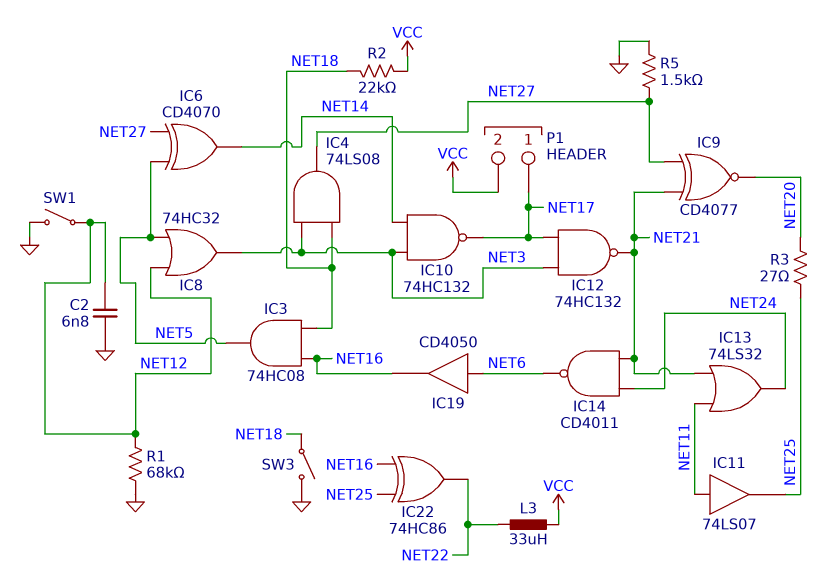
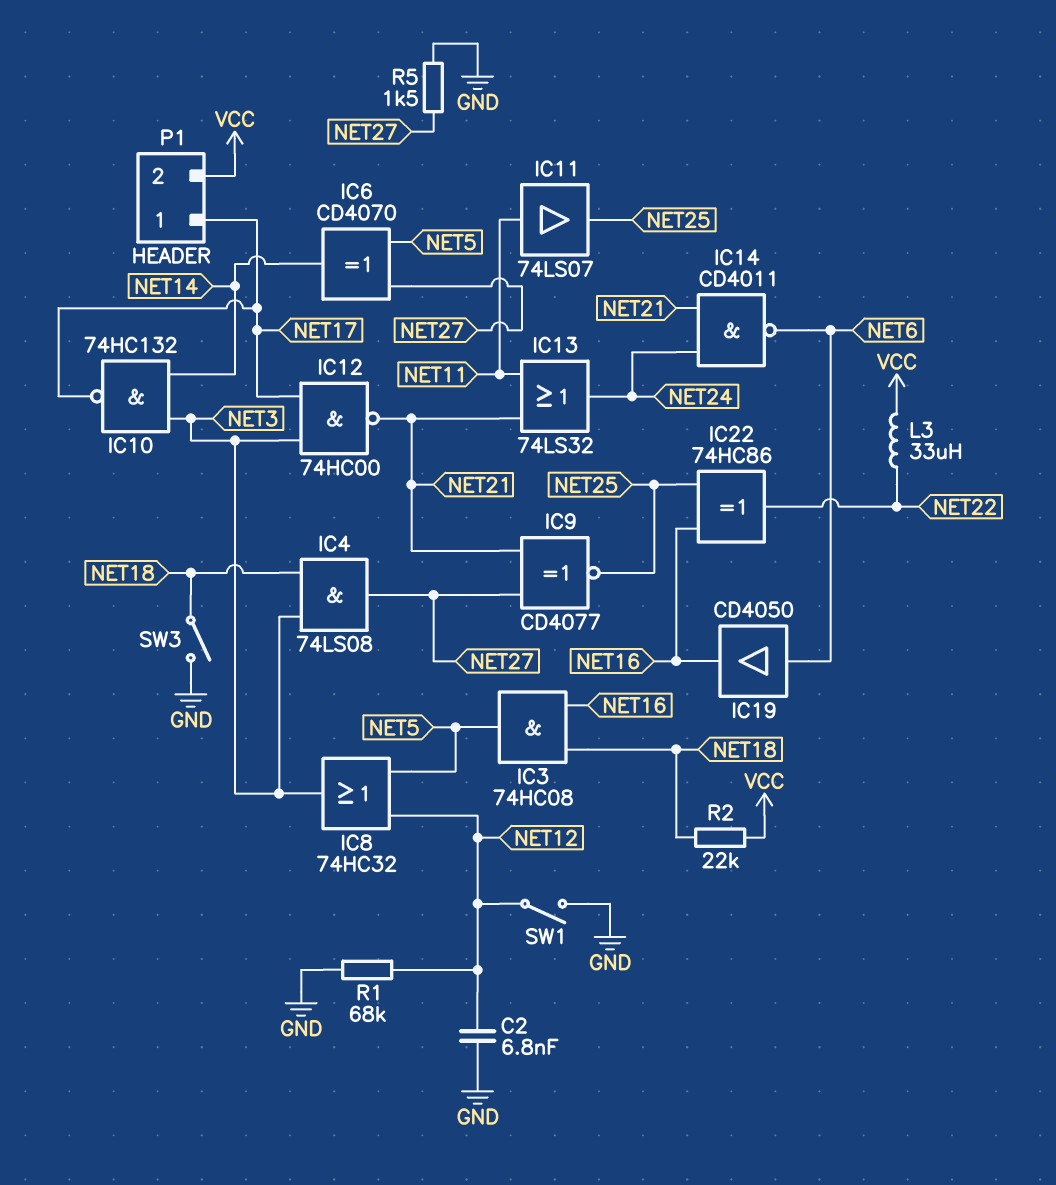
IC9: XNOR CD4077 (in NET21, in NET27, out NET20) -> XNOR CD4077 (in NET21, in NET27, out NET25)
IC12: NAND 74HC132 (in NET3, in NET17, out NET21) -> NAND 74HC00 (in NET3, in NET17, out NET21)
R3: 27 (NET20, NET25) -> none

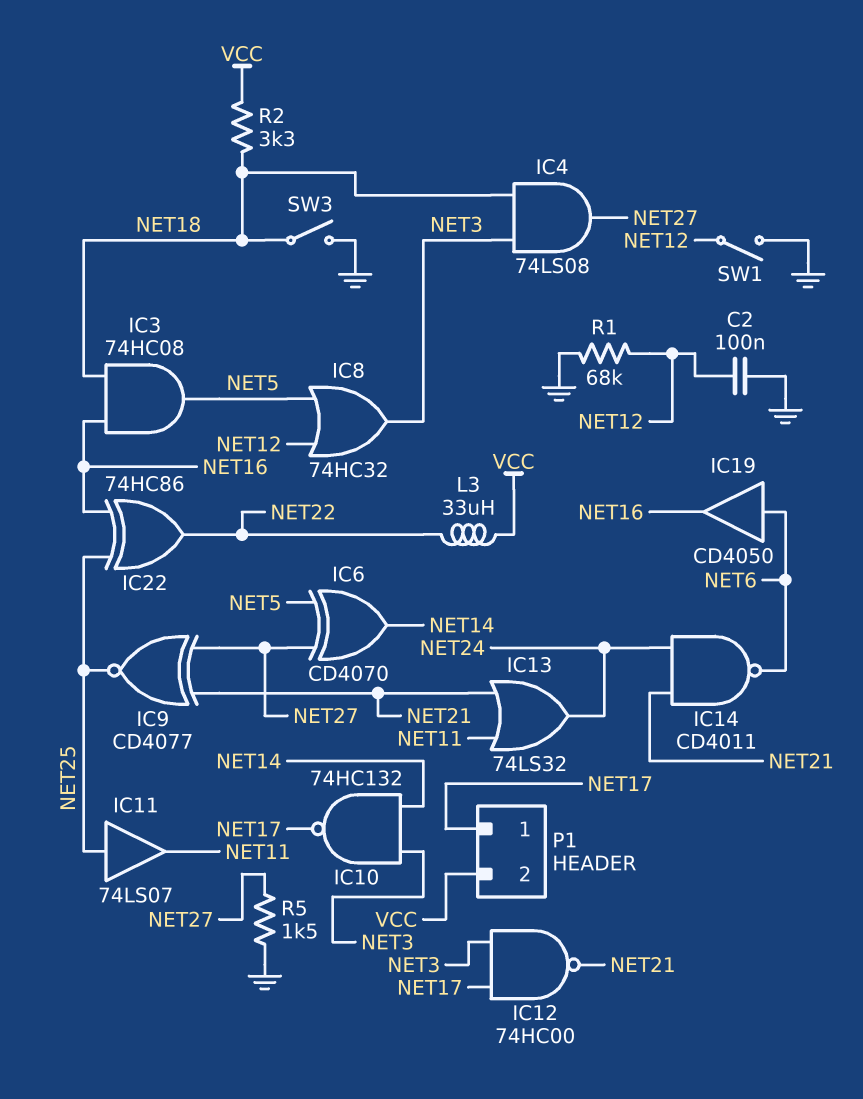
C2: 6.8nF (GND, NET12) -> 100nF (GND, NET12)
IC11: buffer 74LS07 (in NET11, out NET25) -> buffer 74LS07 (in NET25, out NET11)
R2: 22k (NET18, VCC) -> 3.3k (NET18, VCC)

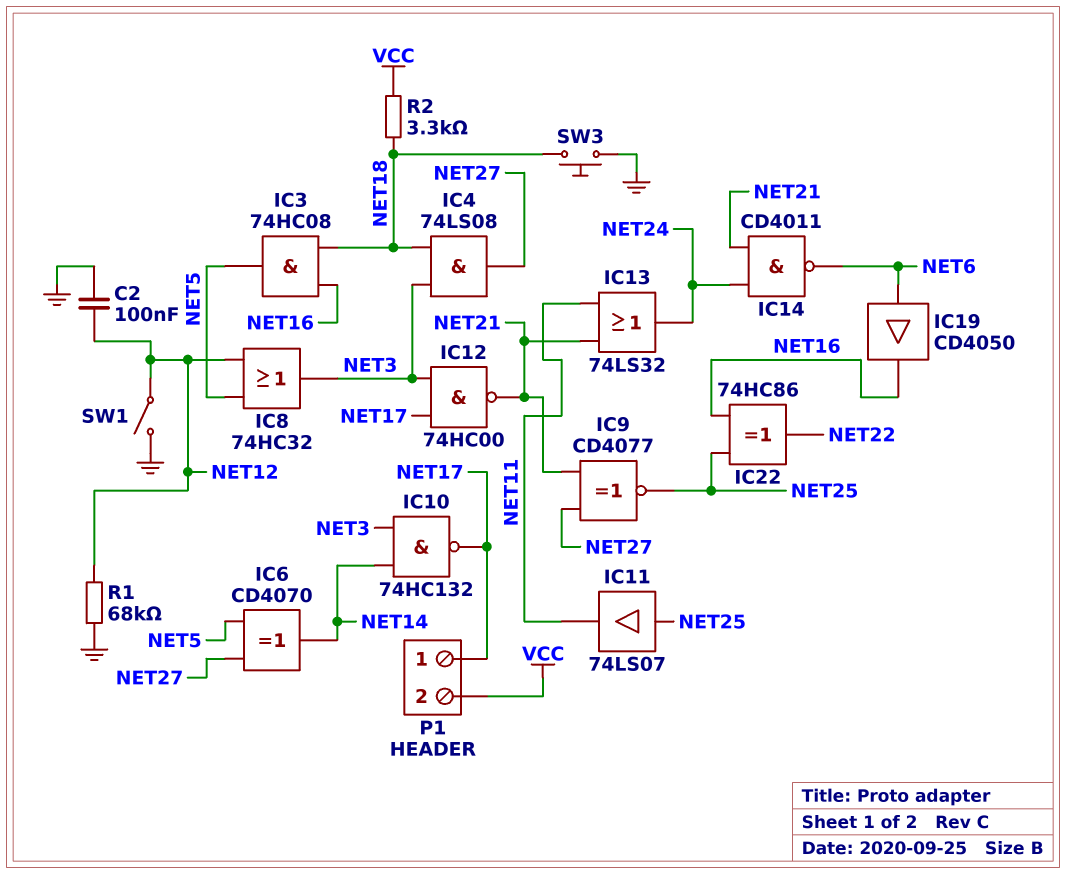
L3: 33uH (NET22, VCC) -> none
R5: 1.5k (GND, NET27) -> none
SW3: switch (GND, NET18) -> button (GND, NET18)

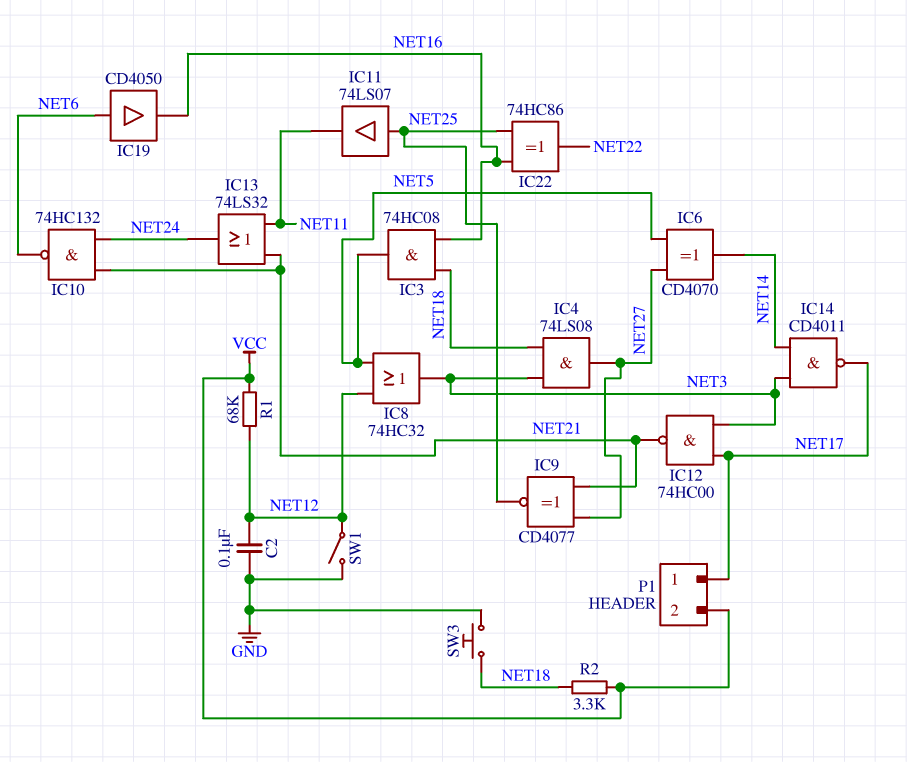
IC10: NAND 74HC132 (in NET3, in NET14, out NET17) -> NAND 74HC132 (in NET21, in NET24, out NET6)
IC14: NAND CD4011 (in NET21, in NET24, out NET6) -> NAND CD4011 (in NET3, in NET14, out NET17)
R1: 68k (GND, NET12) -> 68k (NET12, VCC)

